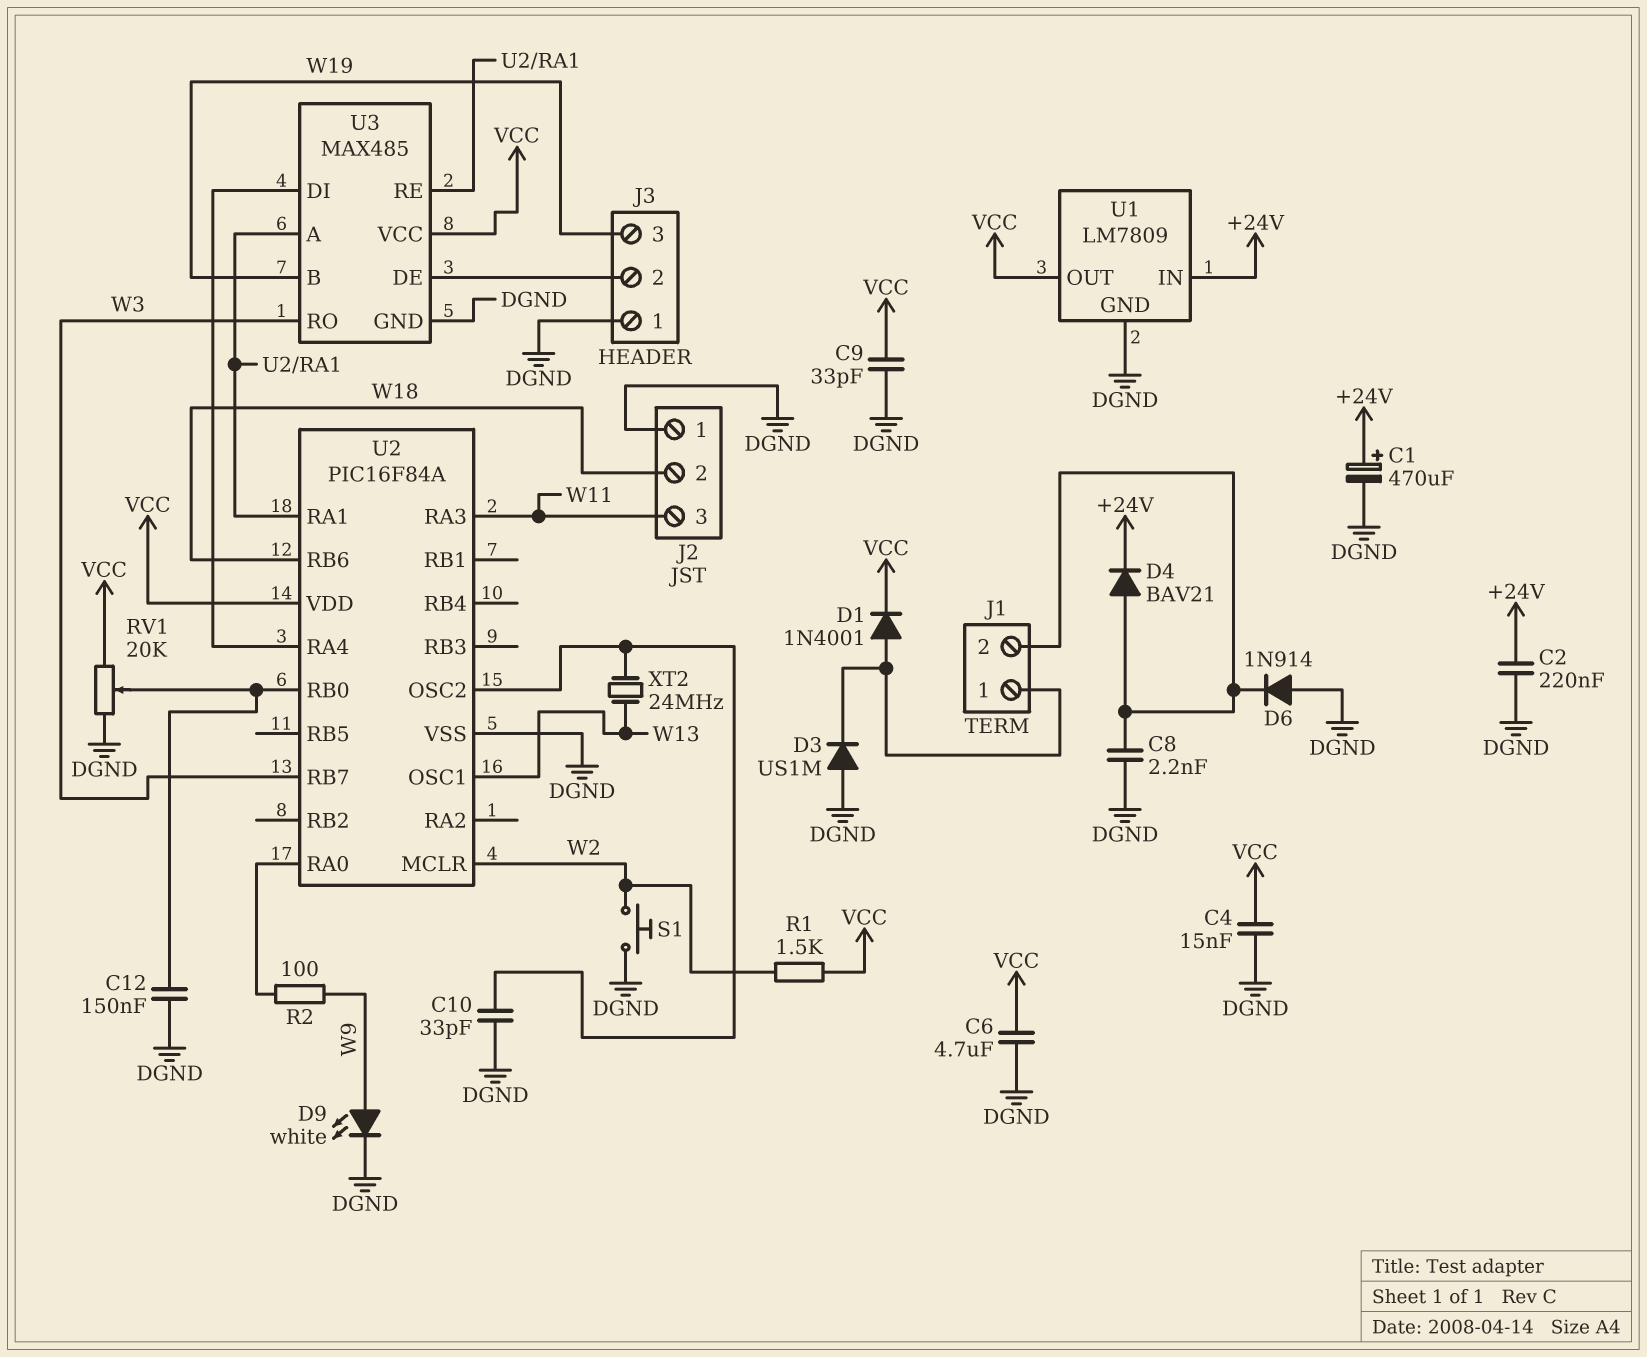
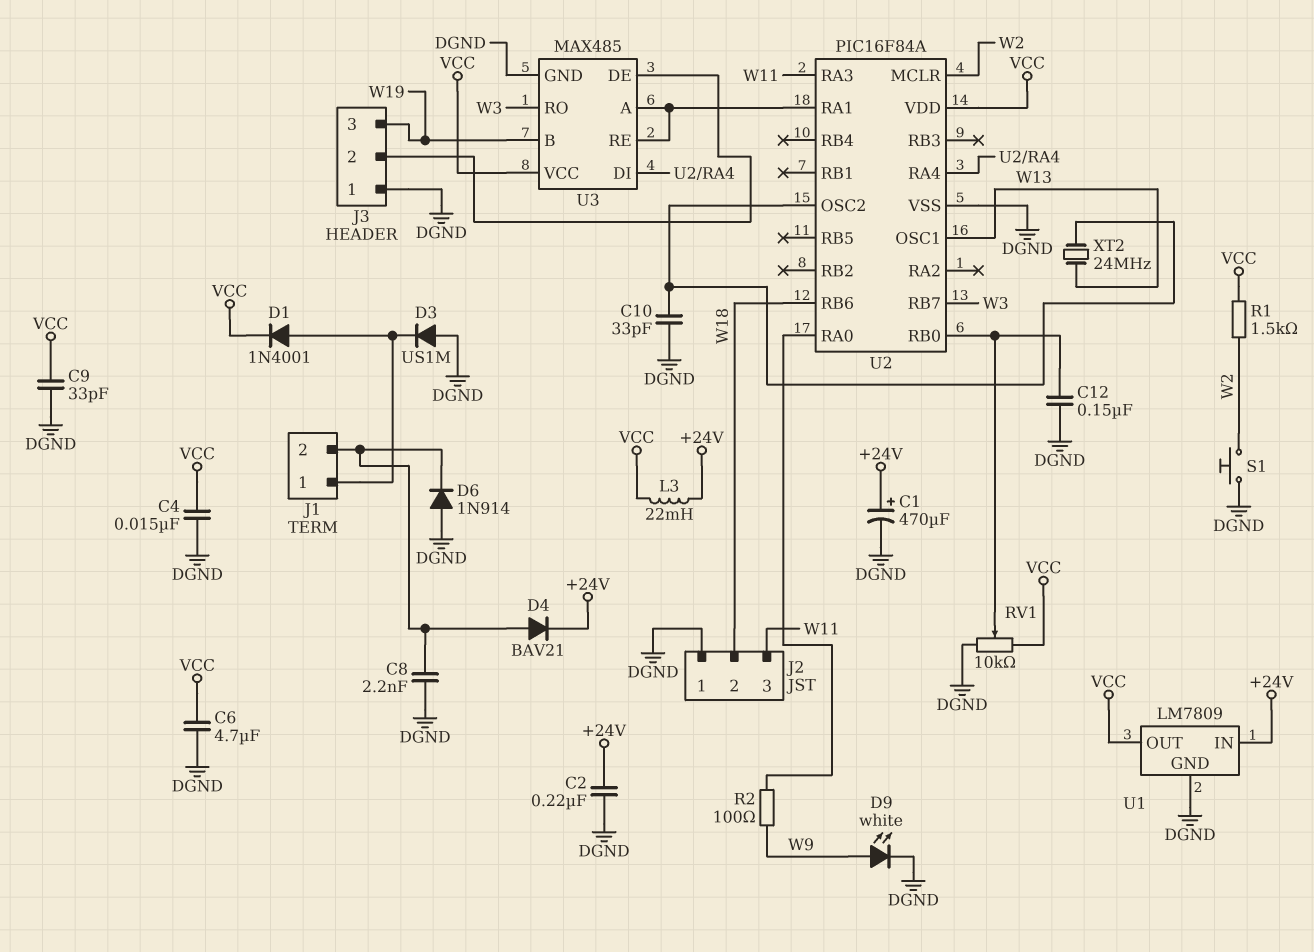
L3: none -> 22mH (+24V, VCC)
RV1: 20k (DGND, VCC, wiper U2/RB0) -> 10k (DGND, VCC, wiper U2/RB0)

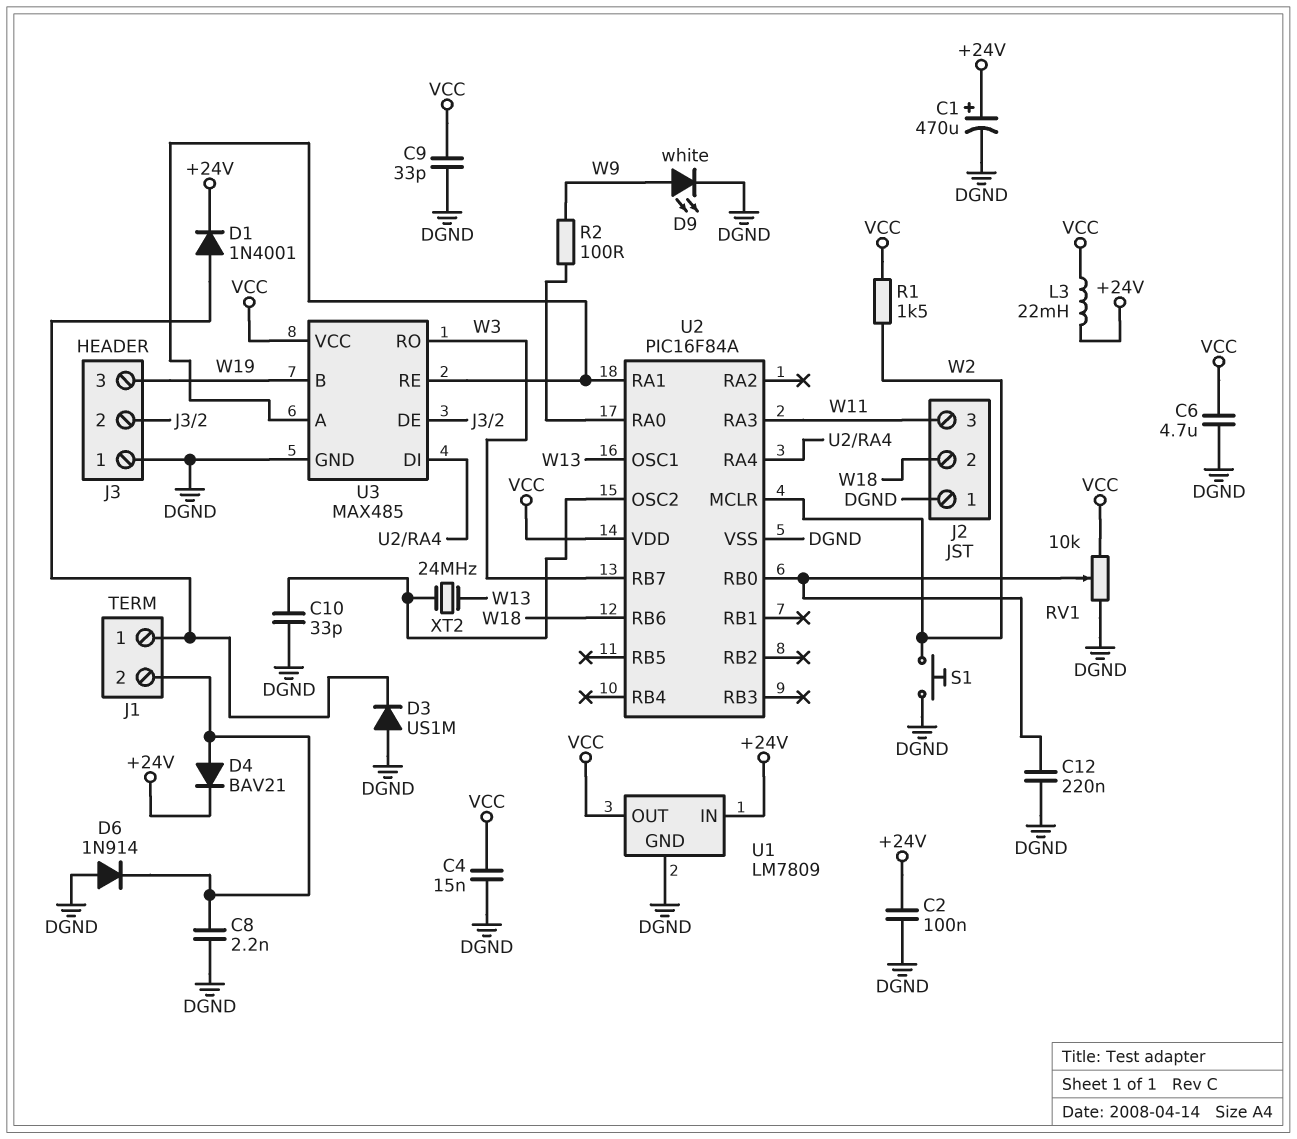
C2: 220nF (+24V, DGND) -> 100nF (+24V, DGND)
C12: 150nF (DGND, U2/RB0) -> 220nF (DGND, U2/RB0)
D1: diode 1N4001 (A J1/1, K VCC) -> diode 1N4001 (A J1/1, K +24V)

